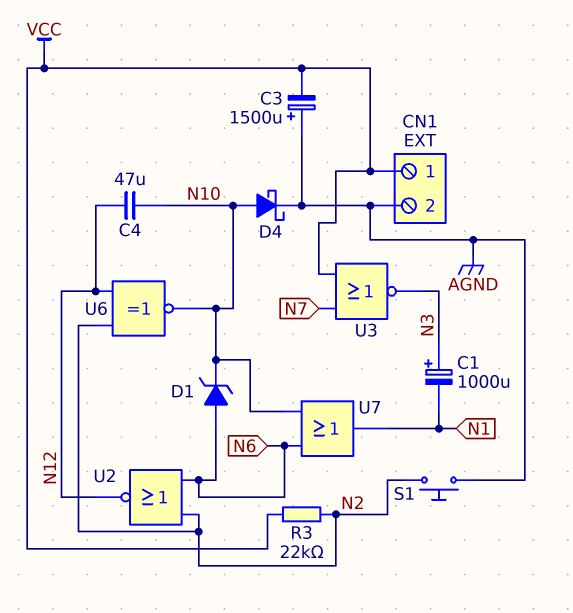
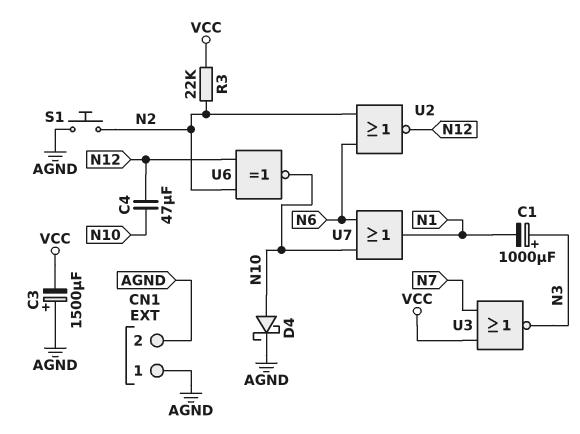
CN1 pin 1: VCC -> AGND
D1: zener (A N6, K N10) -> none

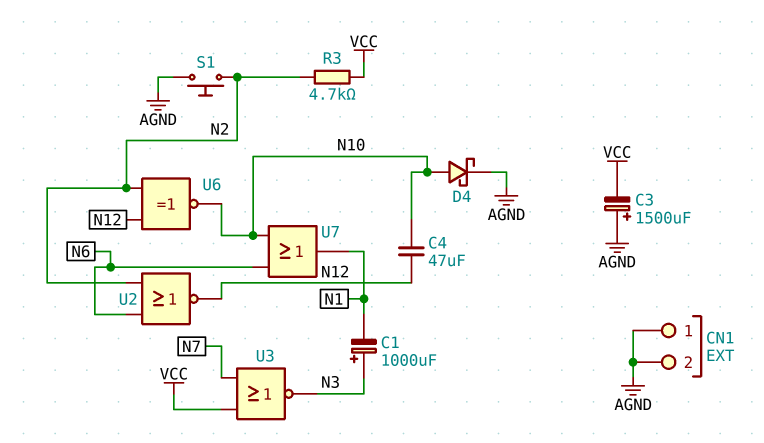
R3: 22k (N2, VCC) -> 4.7k (N2, VCC)

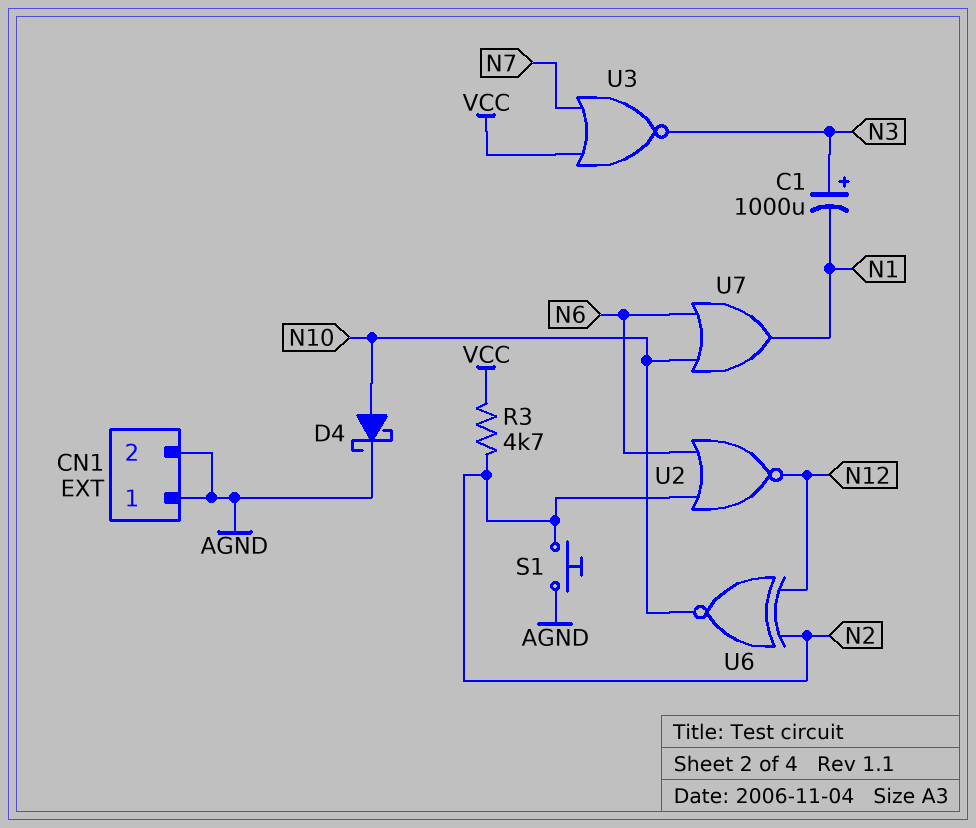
C3: 1500uF (plus AGND, minus VCC) -> none
C4: 47uF (N10, N12) -> none

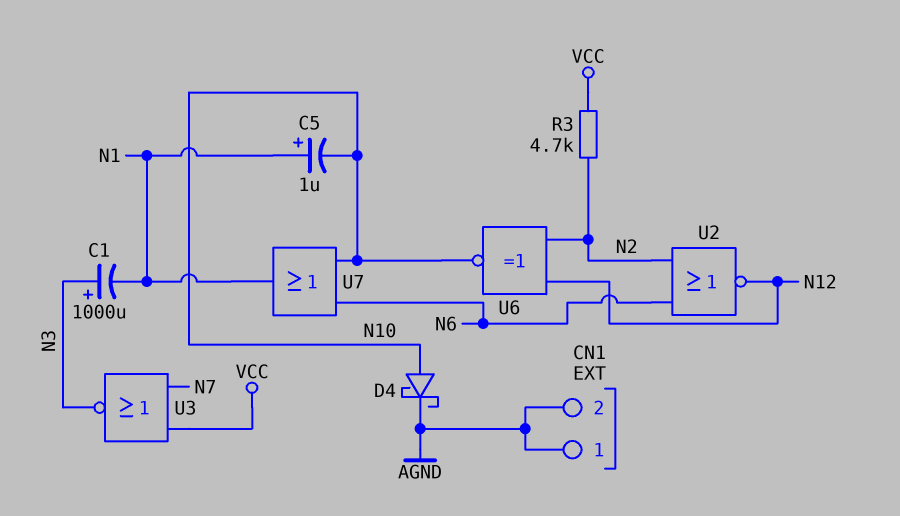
C5: none -> 1uF (plus N1, minus N10)
S1: button (AGND, N2) -> none

